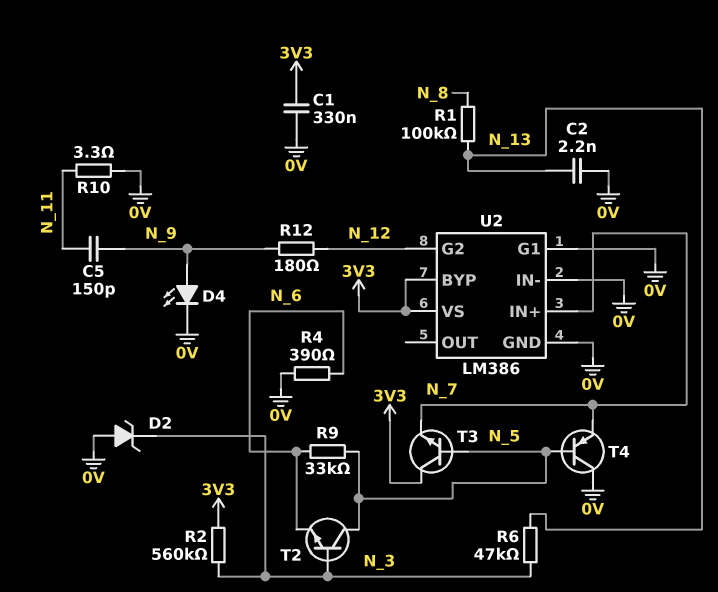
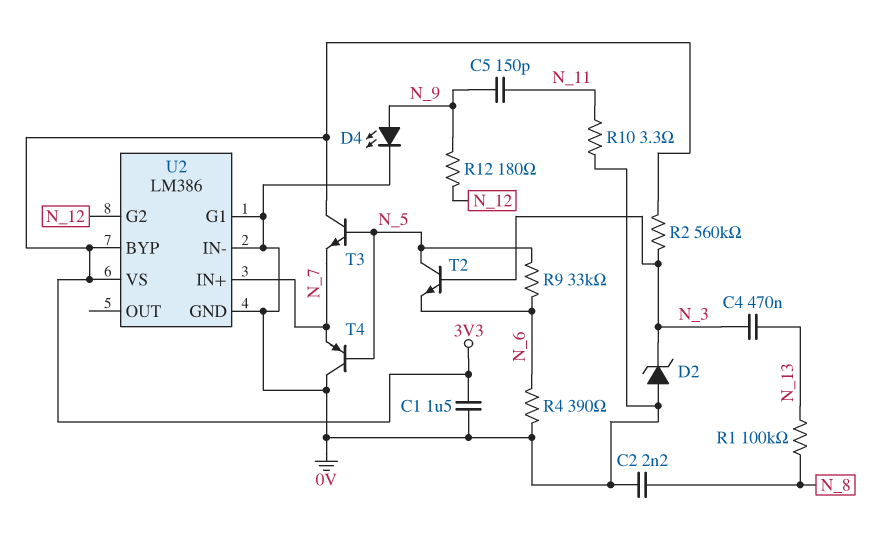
C1: 330nF (0V, 3V3) -> 1.5uF (0V, 3V3)
C2: 2.2nF (0V, N_13) -> 2.2nF (0V, N_8)
C4: none -> 470nF (N_3, N_13)
R6: 47k (N_3, N_13) -> none

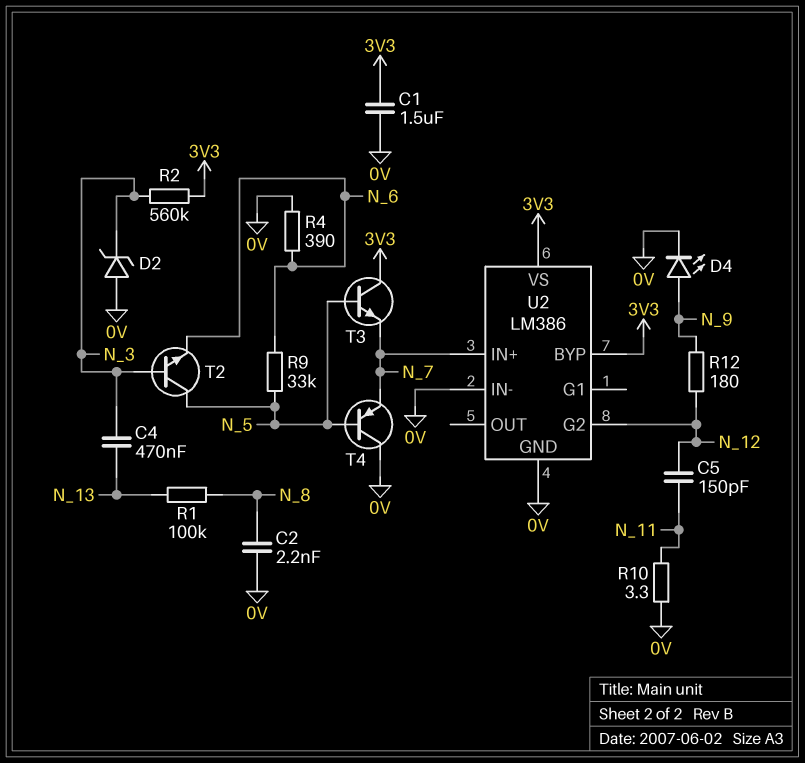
C5: 150pF (N_9, N_11) -> 150pF (N_11, N_12)
U2 pin G1: 0V -> none

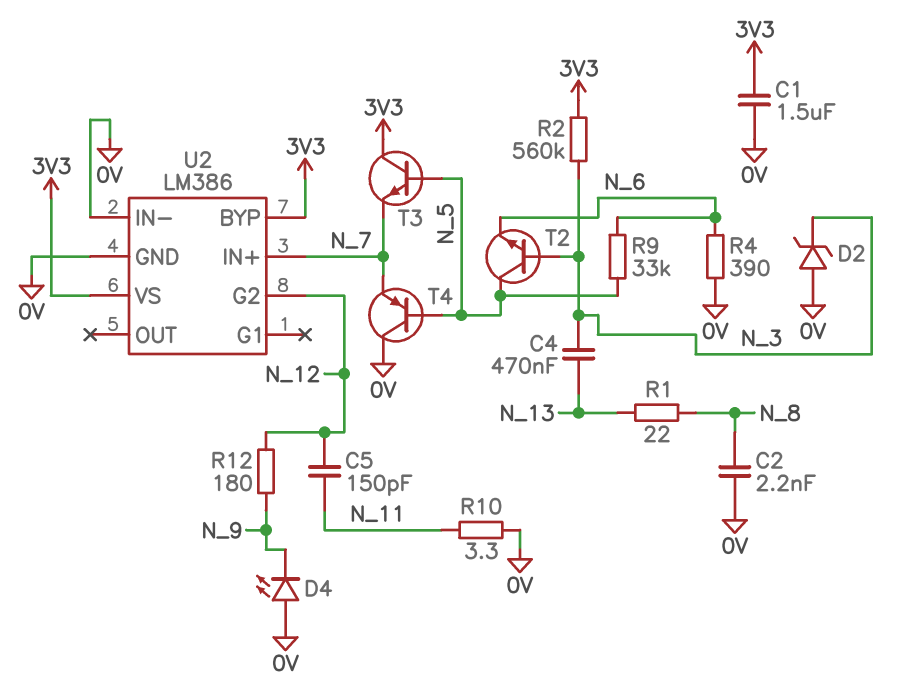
D4: LED (A N_9, K 0V) -> LED (A 0V, K N_9)
R1: 100k (N_8, N_13) -> 22 (N_8, N_13)

